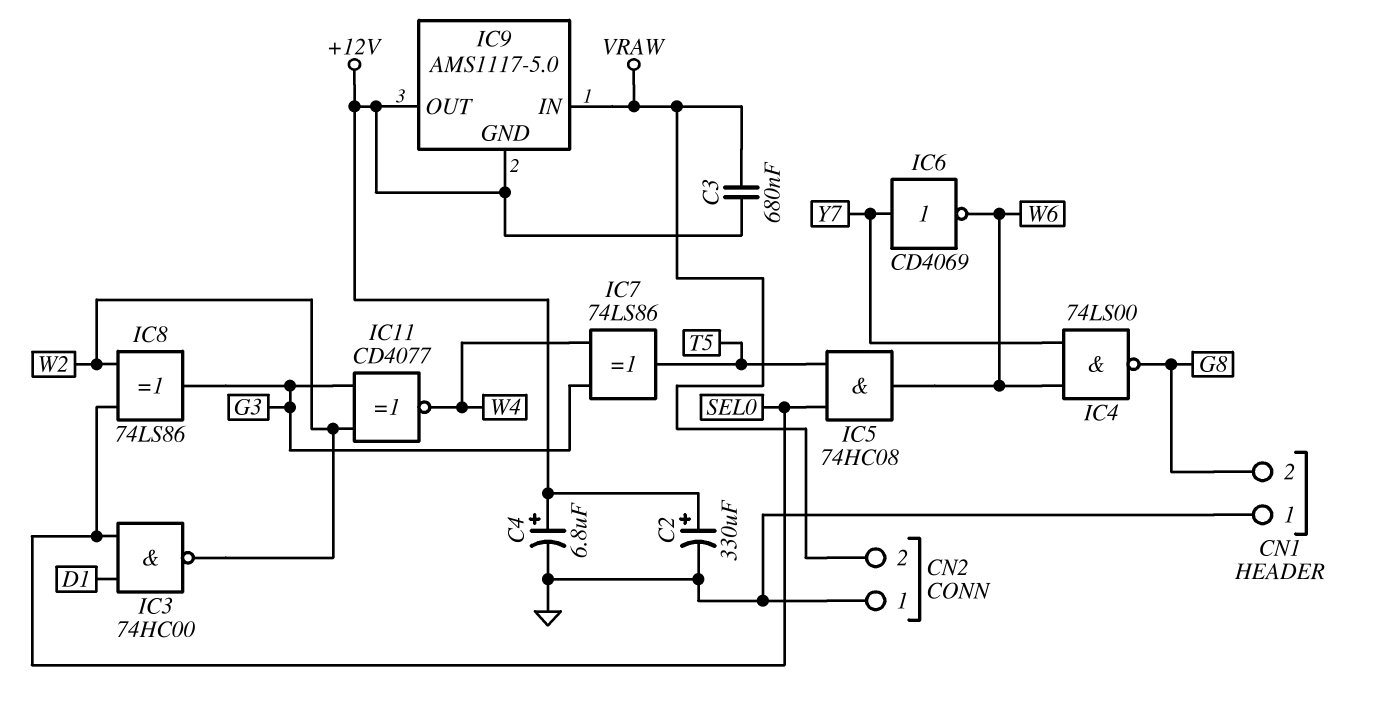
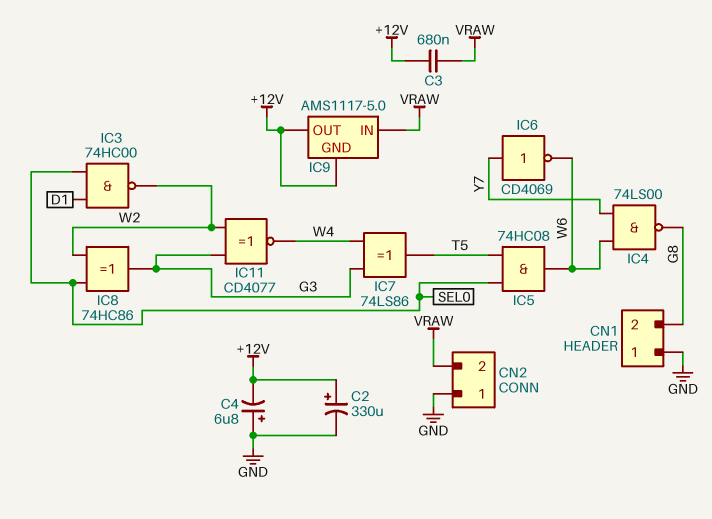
C4: 6.8uF (plus +12V, minus GND) -> 6.8uF (plus GND, minus +12V)
IC8: XOR 74LS86 (in SEL0, in W2, out G3) -> XOR 74HC86 (in SEL0, in W2, out G3)

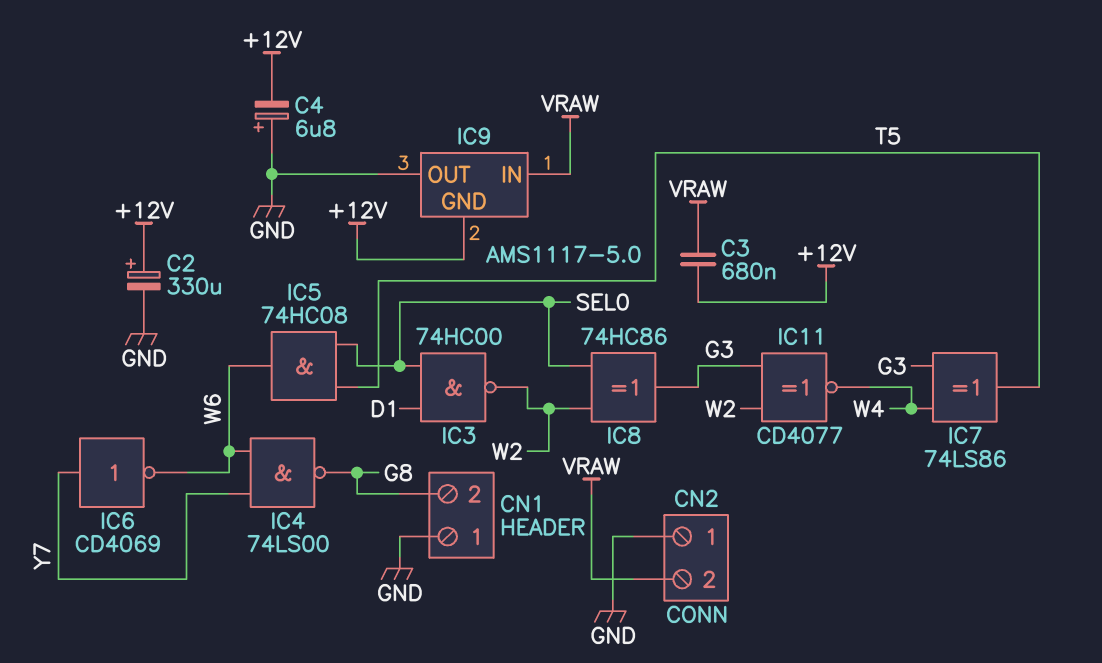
IC9 pin OUT: +12V -> GND

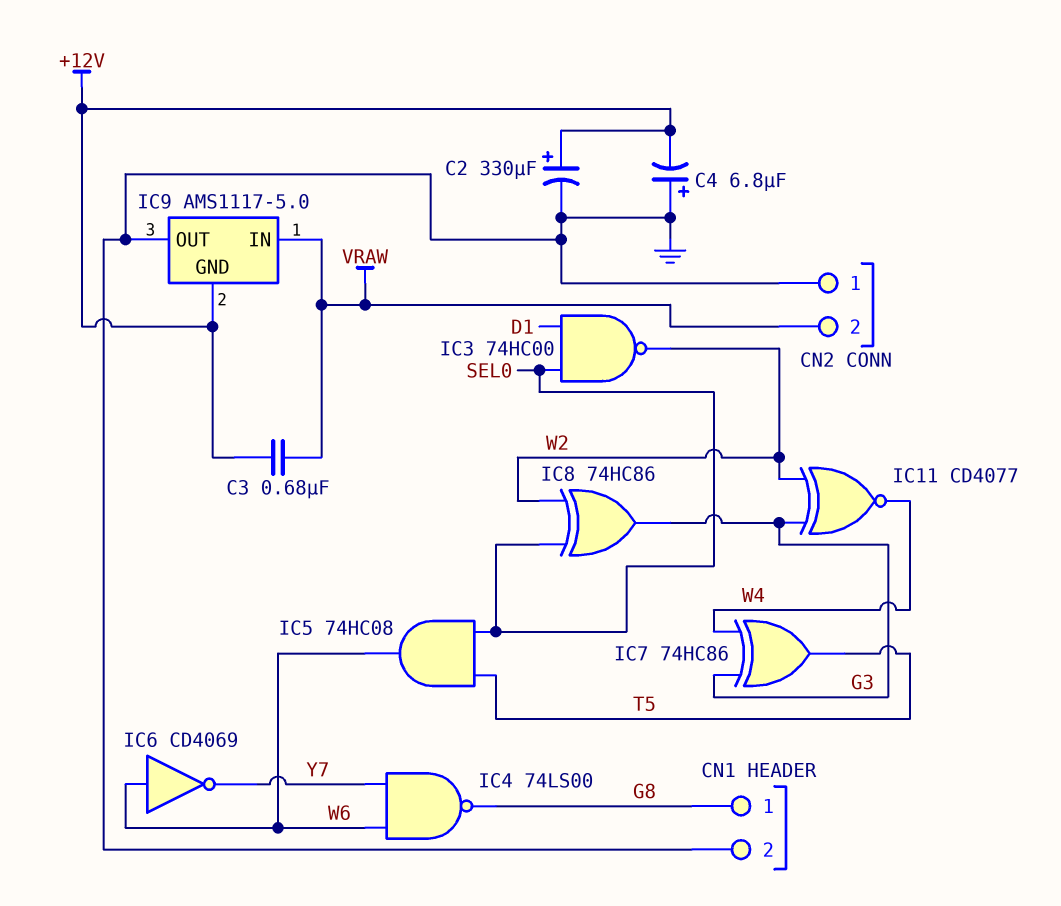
CN1 pin 1: GND -> G8
CN1 pin 2: G8 -> GND
IC6: NOT CD4069 (in Y7, out W6) -> NOT CD4069 (in W6, out Y7)
IC7: XOR 74LS86 (in G3, in W4, out T5) -> XOR 74HC86 (in G3, in W4, out T5)

